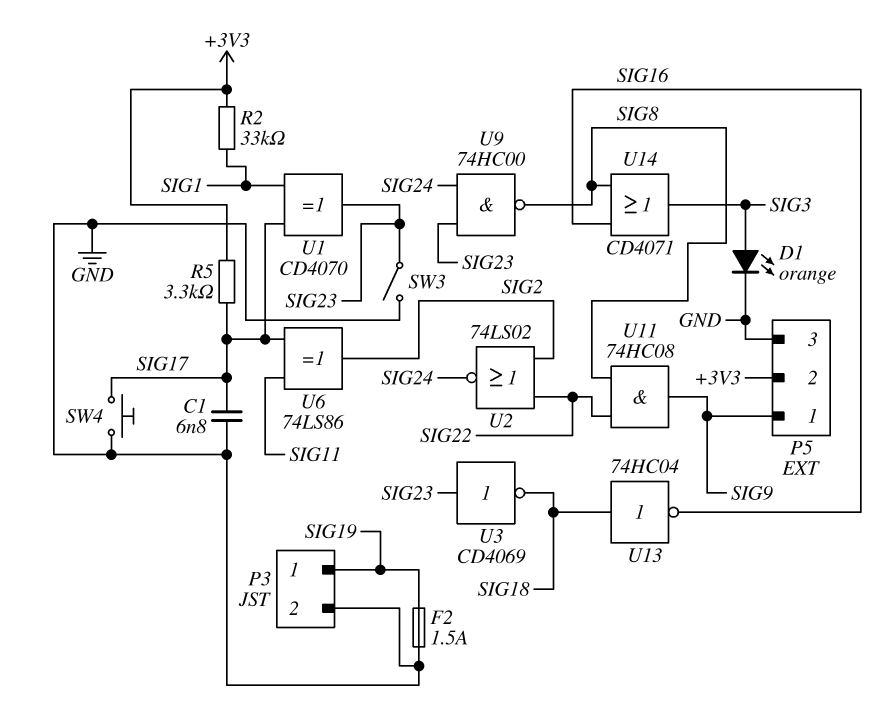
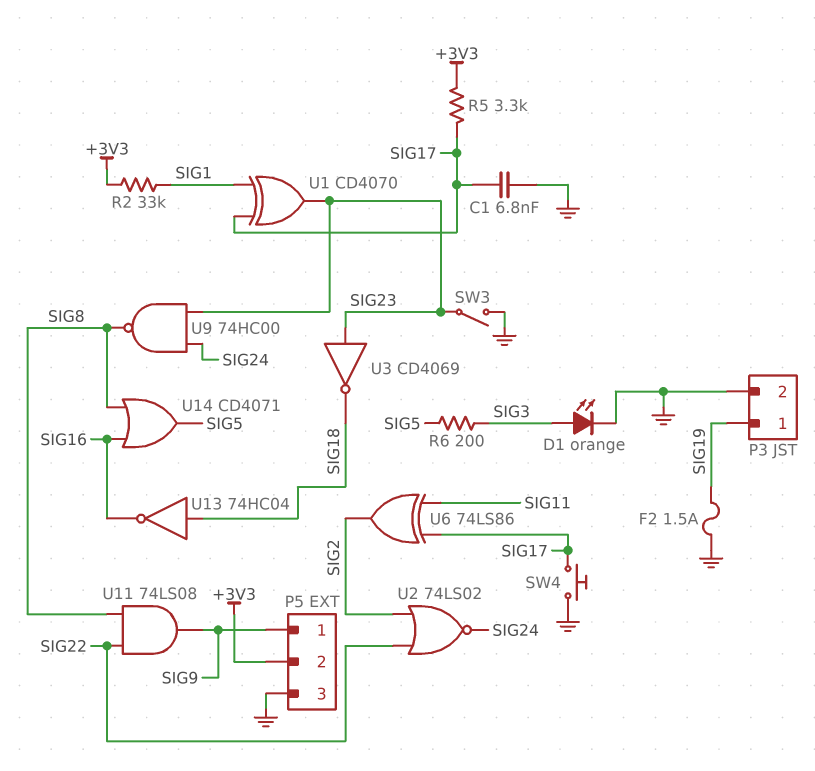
R6: none -> 200 (SIG3, SIG5)
U11: AND 74HC08 (in SIG8, in SIG22, out SIG9) -> AND 74LS08 (in SIG8, in SIG22, out SIG9)
U14: OR CD4071 (in SIG8, in SIG16, out SIG3) -> OR CD4071 (in SIG8, in SIG16, out SIG5)

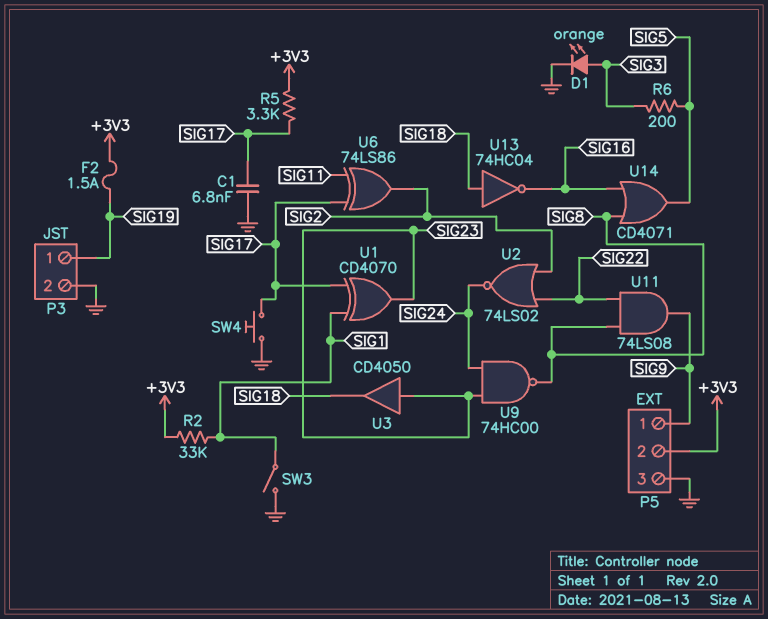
F2: 1.5A (GND, SIG19) -> 1.5A (+3V3, SIG19)
SW3: switch (GND, SIG23) -> switch (GND, SIG1)
U3: NOT CD4069 (in SIG23, out SIG18) -> buffer CD4050 (in SIG23, out SIG18)

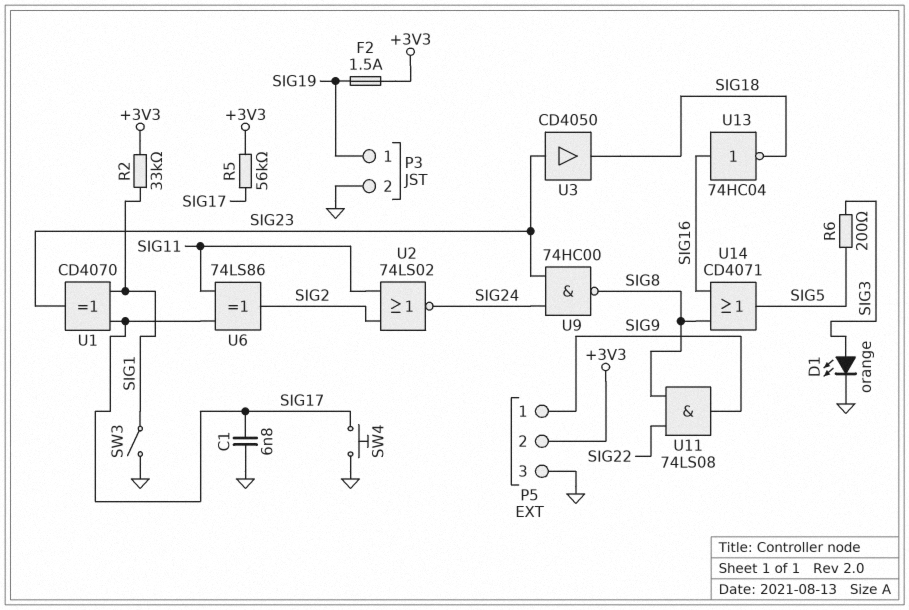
R5: 3.3k (+3V3, SIG17) -> 56k (+3V3, SIG17)
U2: NOR 74LS02 (in SIG2, in SIG22, out SIG24) -> NOR 74LS02 (in SIG2, in SIG11, out SIG24)
U13: NOT 74HC04 (in SIG18, out SIG16) -> NOT 74HC04 (in SIG16, out SIG18)

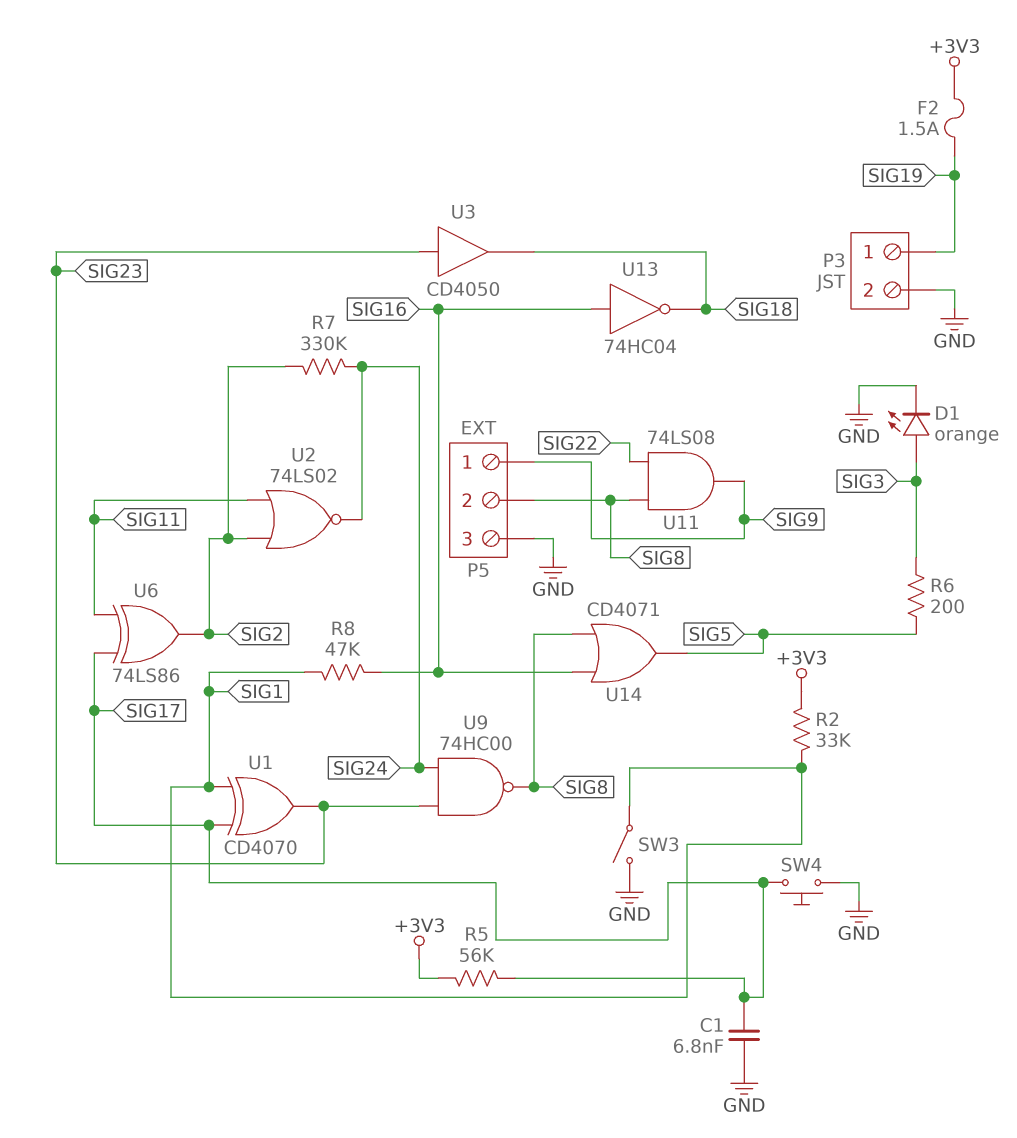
P5 pin 2: +3V3 -> SIG8
R7: none -> 330k (SIG2, SIG24)
R8: none -> 47k (SIG1, SIG16)

